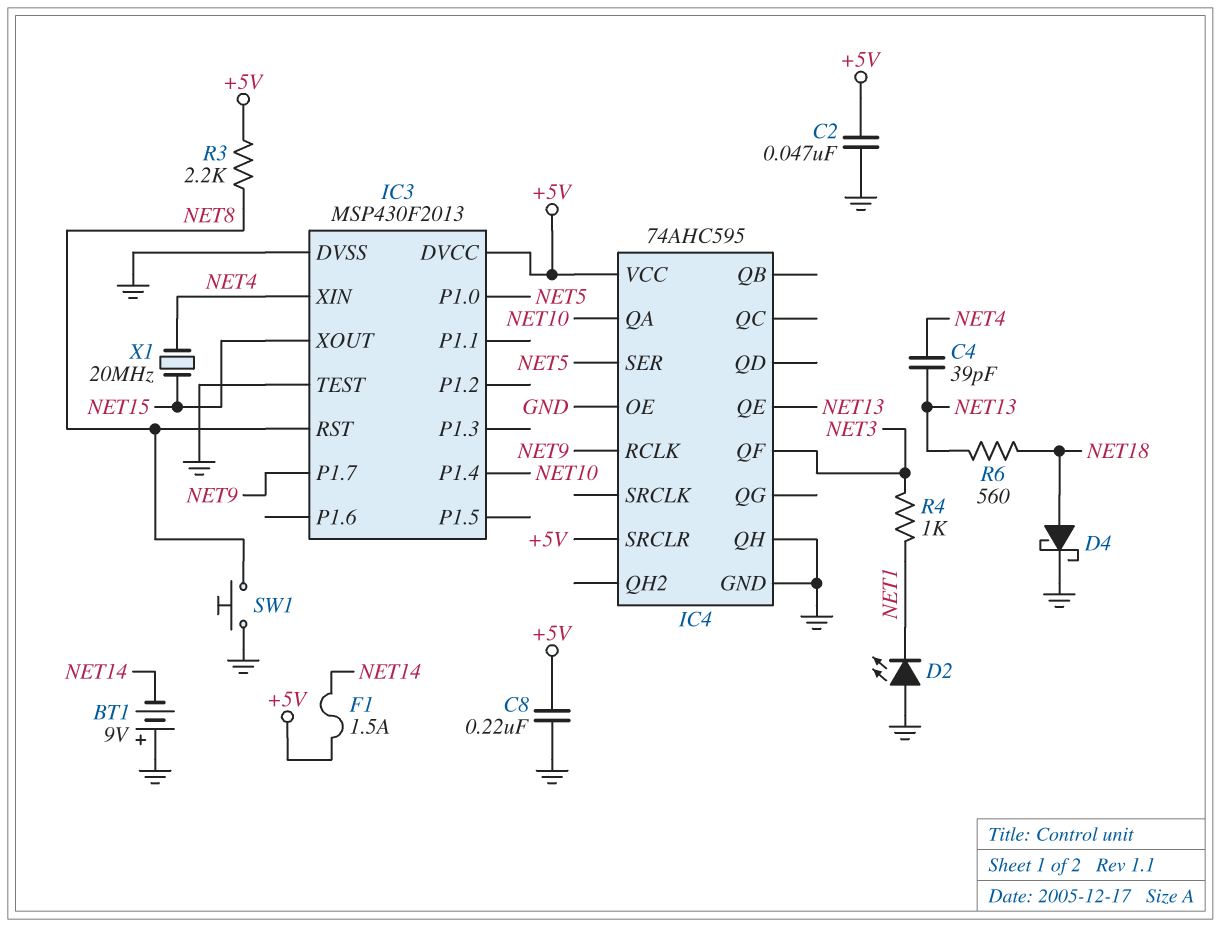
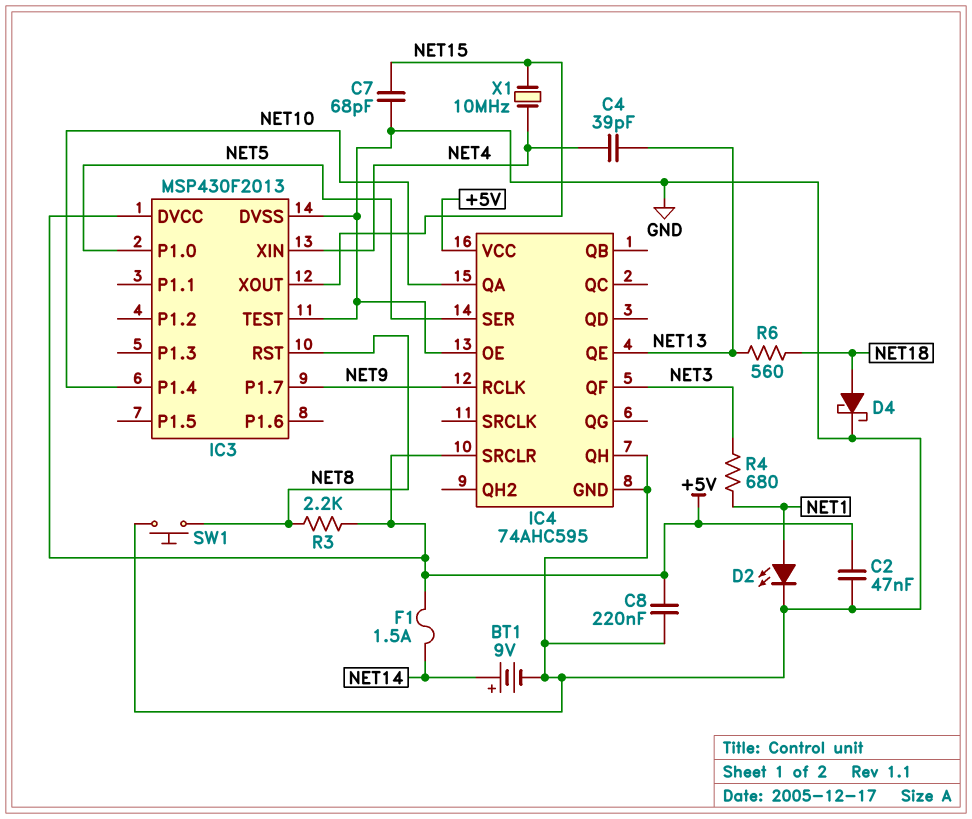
BT1: 9V (plus GND, minus NET14) -> 9V (plus NET14, minus GND)
C7: none -> 68pF (GND, NET15)
D2: LED (A GND, K NET1) -> LED (A NET1, K GND)
R4: 1k (NET1, NET3) -> 680 (NET1, NET3)
X1: 20MHz (NET4, NET15) -> 10MHz (NET4, NET15)

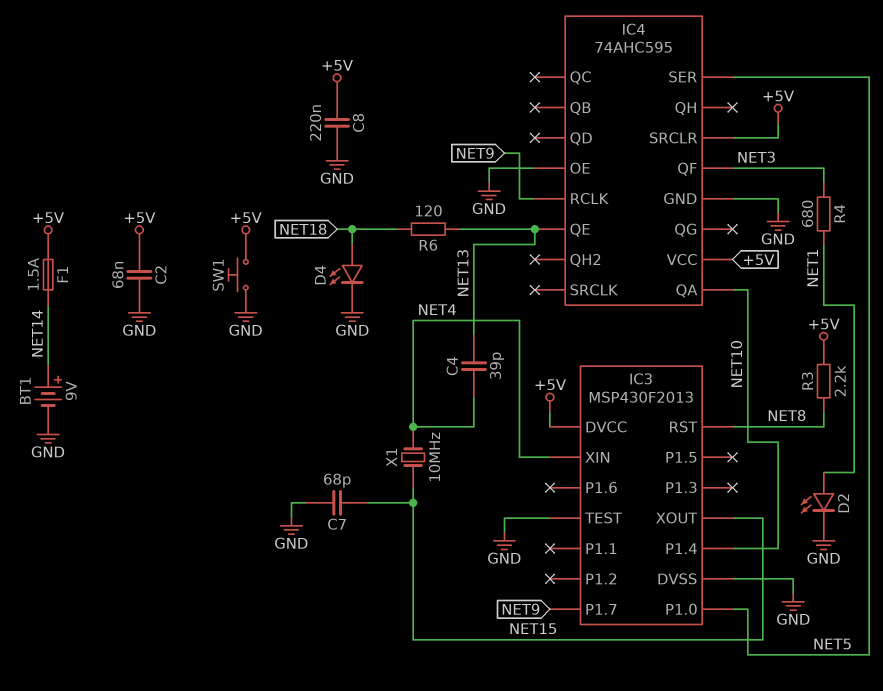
C2: 47nF (+5V, GND) -> 68nF (+5V, GND)
D4: schottky (A NET18, K GND) -> LED (A NET18, K GND)
IC4 pin QH: GND -> none
R6: 560 (NET13, NET18) -> 120 (NET13, NET18)
SW1: button (GND, NET8) -> button (+5V, GND)

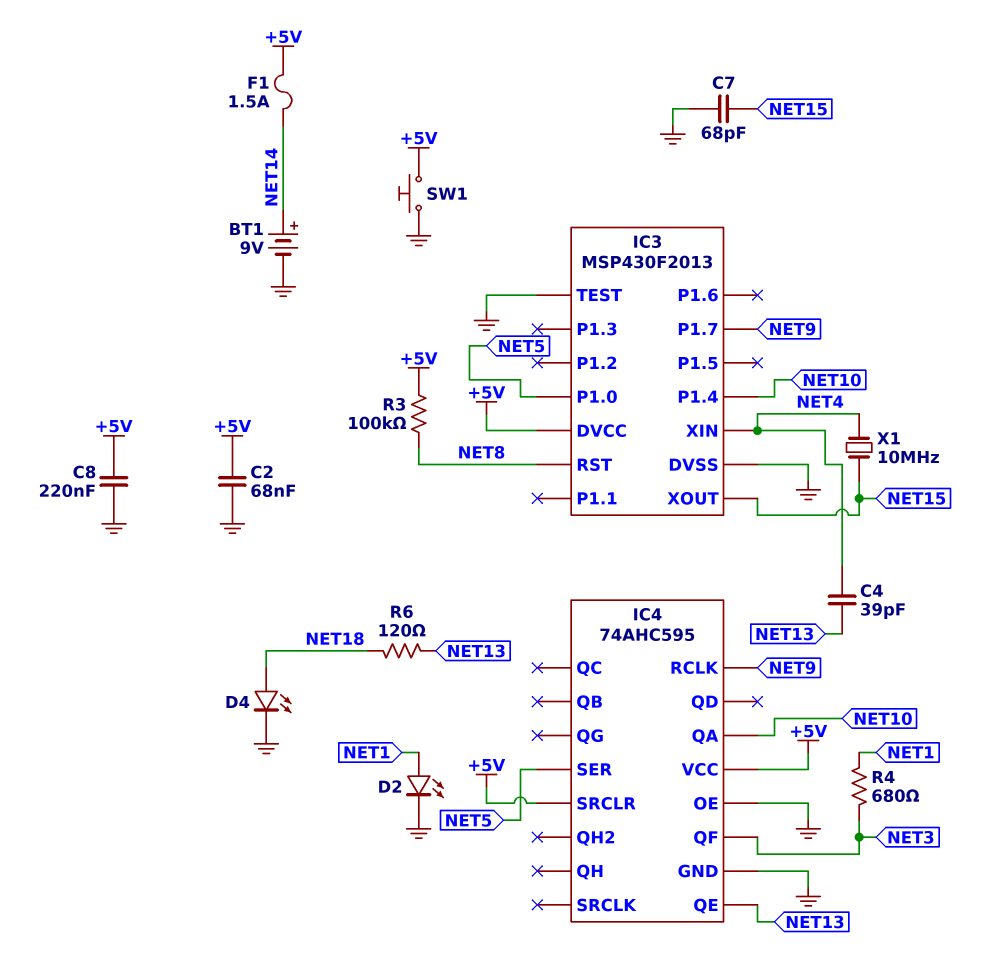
R3: 2.2k (+5V, NET8) -> 100k (+5V, NET8)

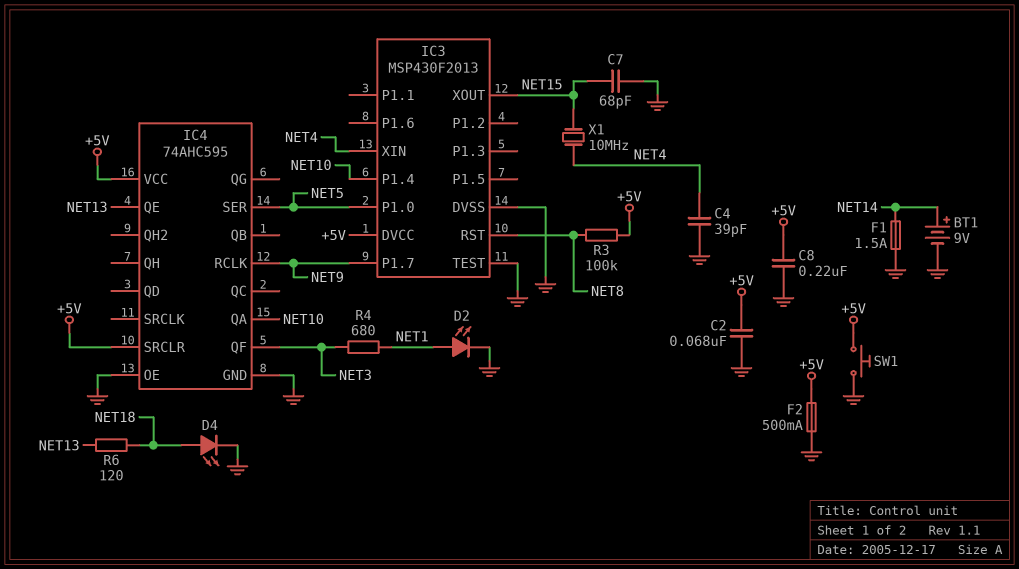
C4: 39pF (NET4, NET13) -> 39pF (GND, NET4)
F1: 1.5A (+5V, NET14) -> 1.5A (GND, NET14)
F2: none -> 500mA (+5V, GND)

